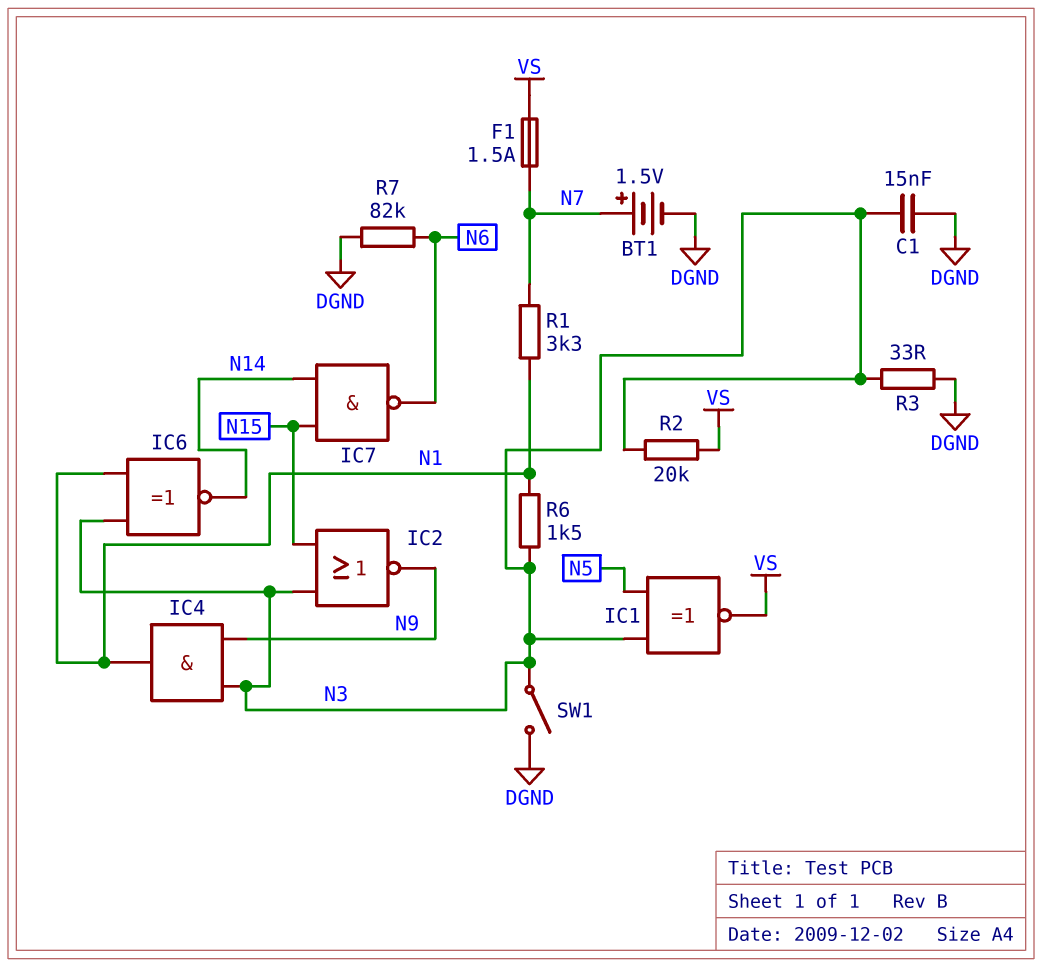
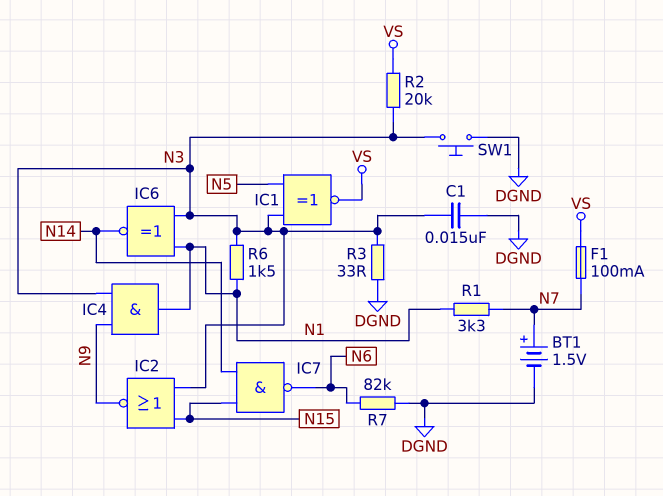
F1: 1.5A (N7, VS) -> 100mA (N7, VS)
SW1: switch (DGND, N3) -> button (DGND, N3)

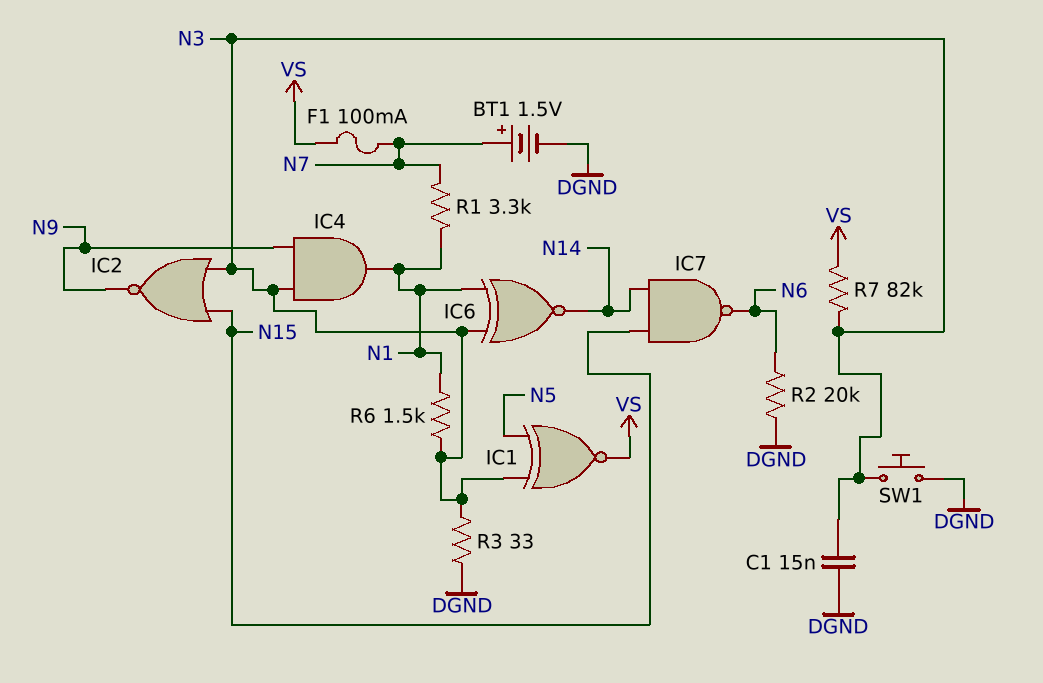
R2: 20k (N3, VS) -> 20k (DGND, N6)
R7: 82k (DGND, N6) -> 82k (N3, VS)

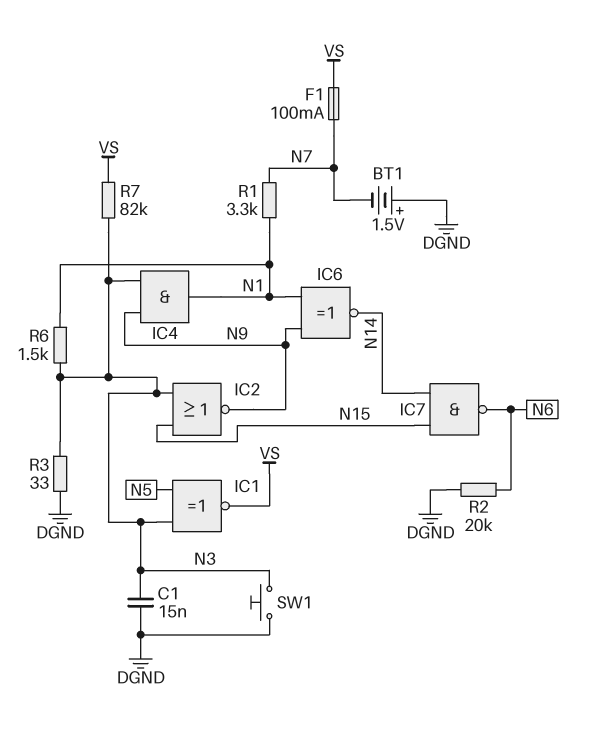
BT1: 1.5V (plus N7, minus DGND) -> 1.5V (plus DGND, minus N7)
IC6: XNOR (in N1, in N3, out N14) -> XNOR (in N1, in N9, out N14)

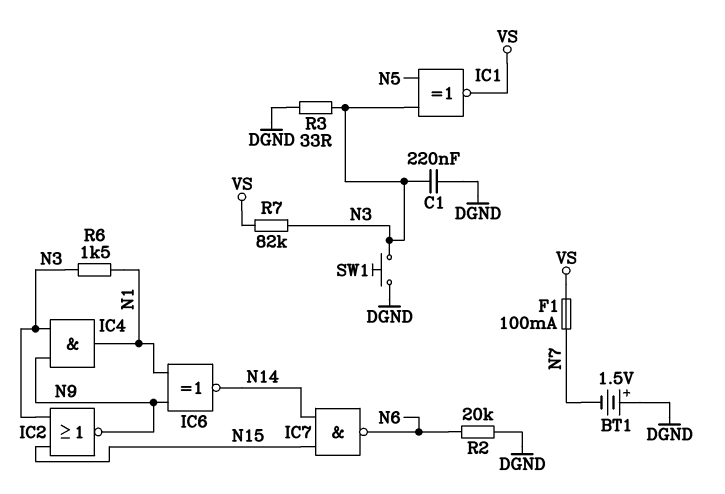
C1: 15nF (DGND, N3) -> 220nF (DGND, N3)
R1: 3.3k (N1, N7) -> none

